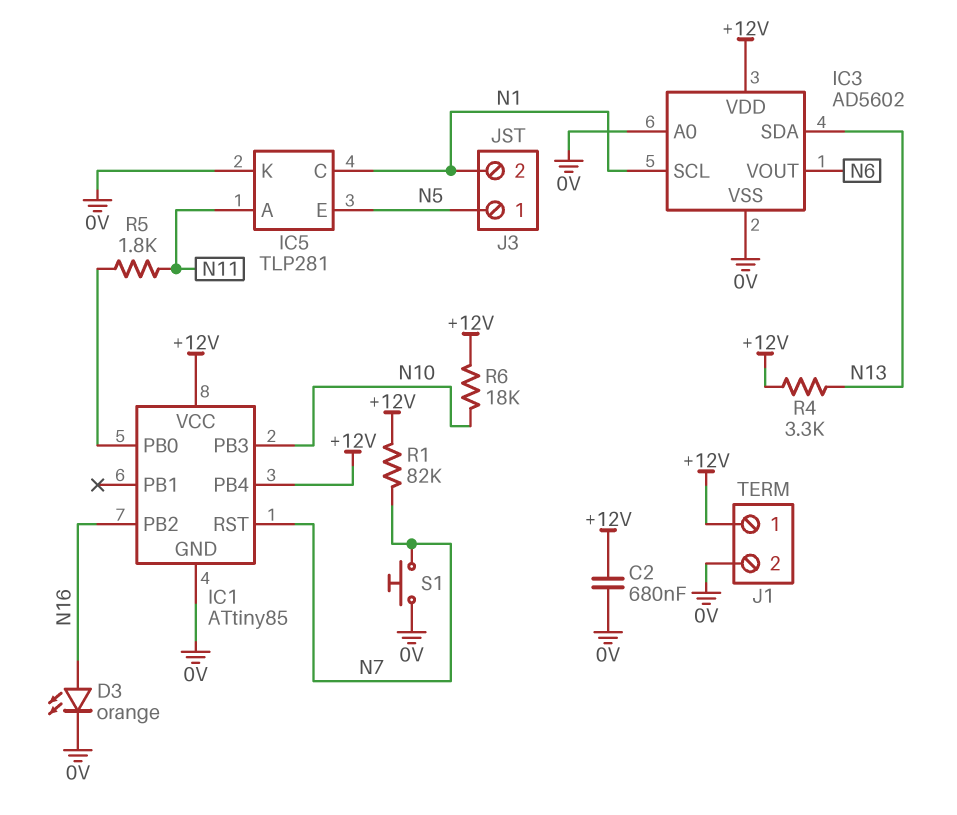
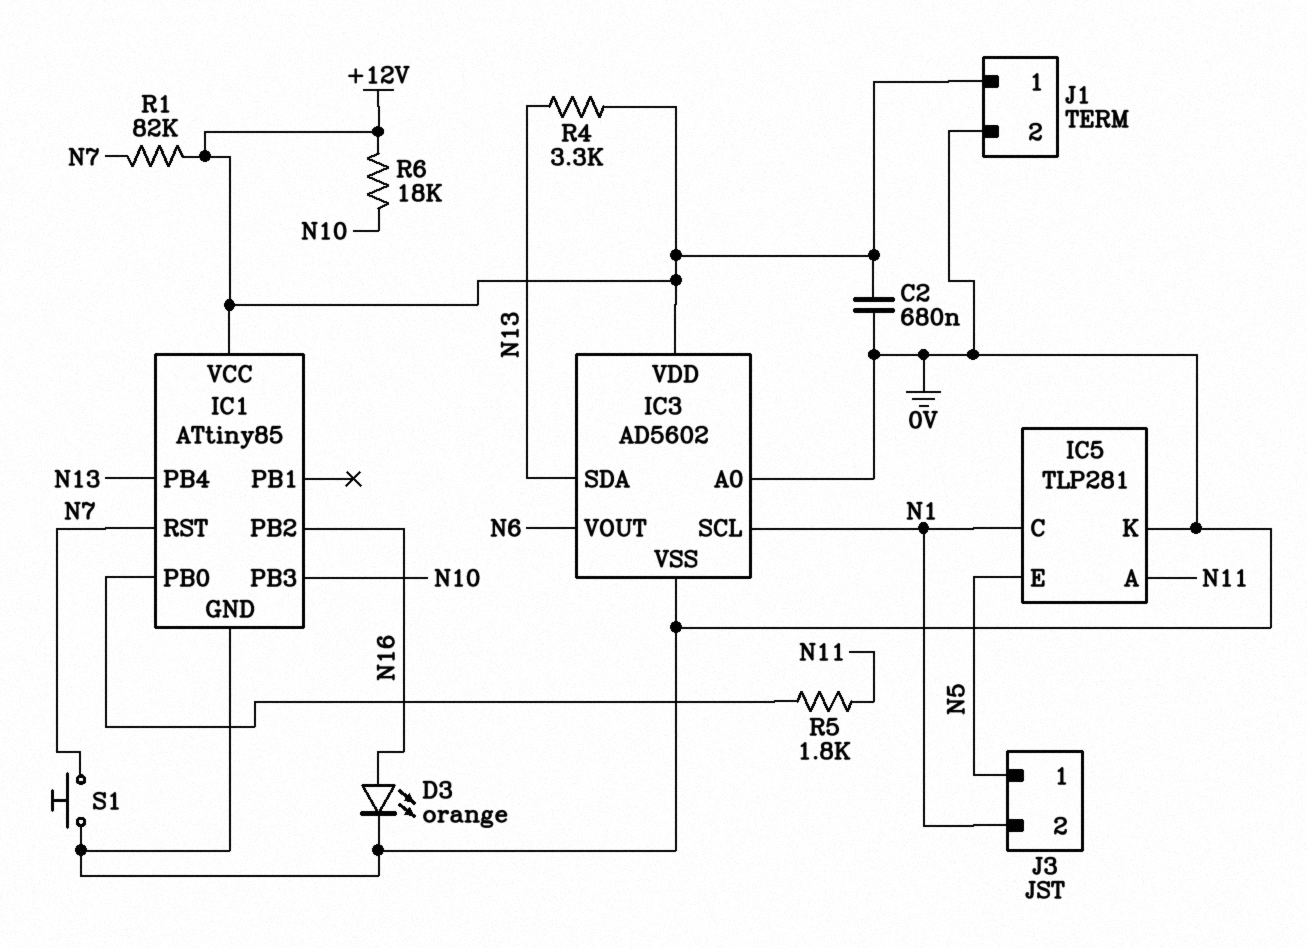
IC1 pin PB4: +12V -> N13

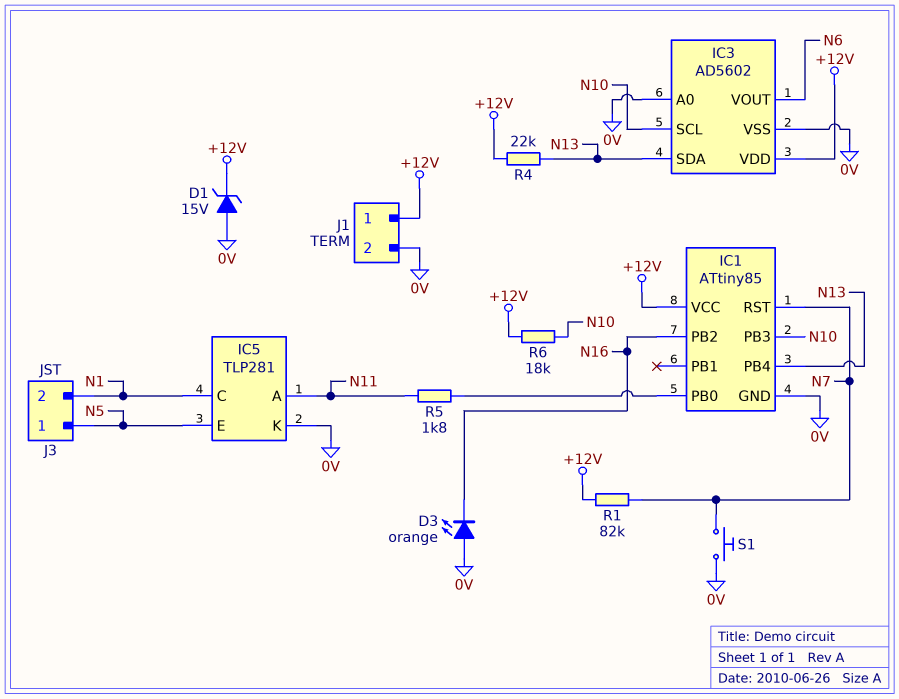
C2: 680nF (+12V, 0V) -> none
D1: none -> zener 15V (A 0V, K +12V)
D3: LED orange (A N16, K 0V) -> LED orange (A 0V, K N16)
IC3 pin SCL: N1 -> N10
R4: 3.3k (+12V, N13) -> 22k (+12V, N13)

